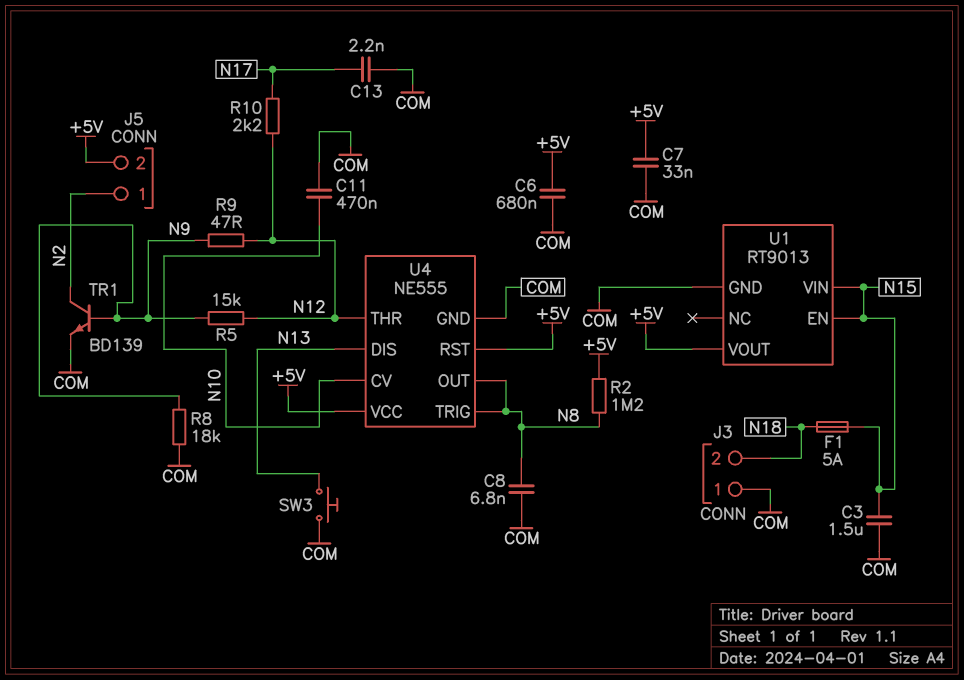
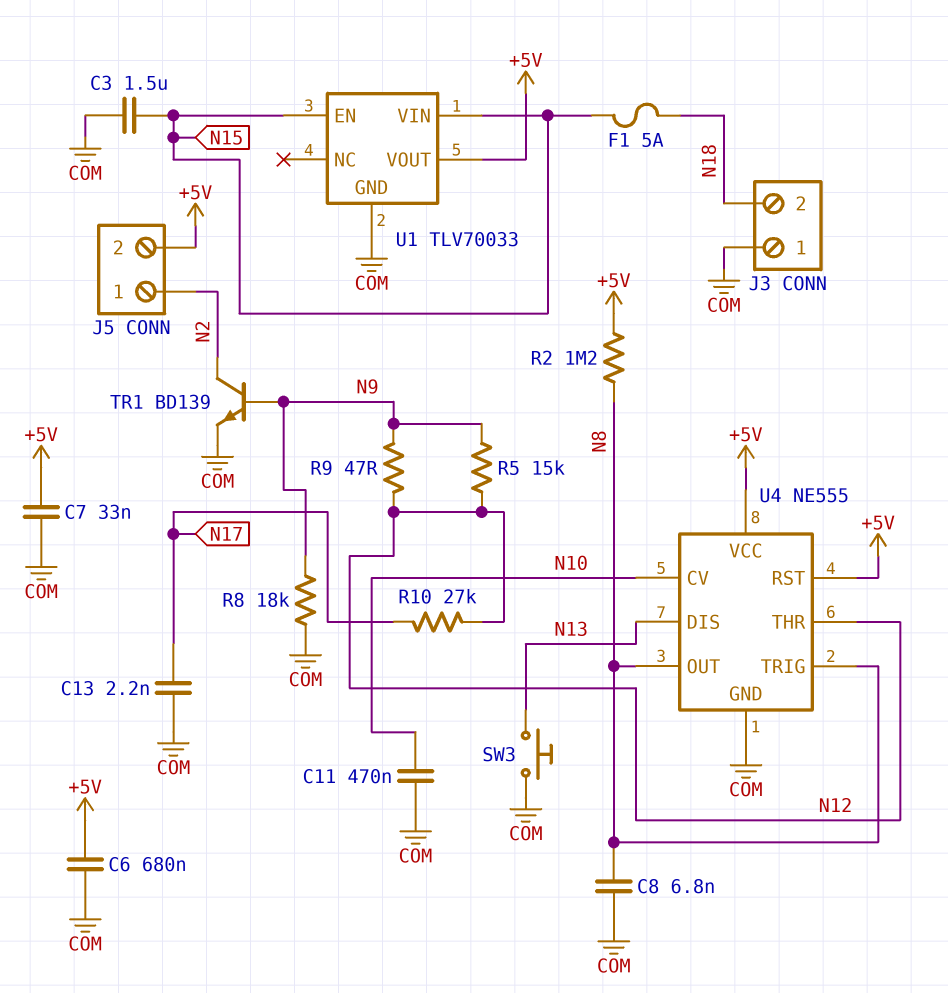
R10: 2.2k (N12, N17) -> 27k (N12, N17)
U1: RT9013 -> TLV70033

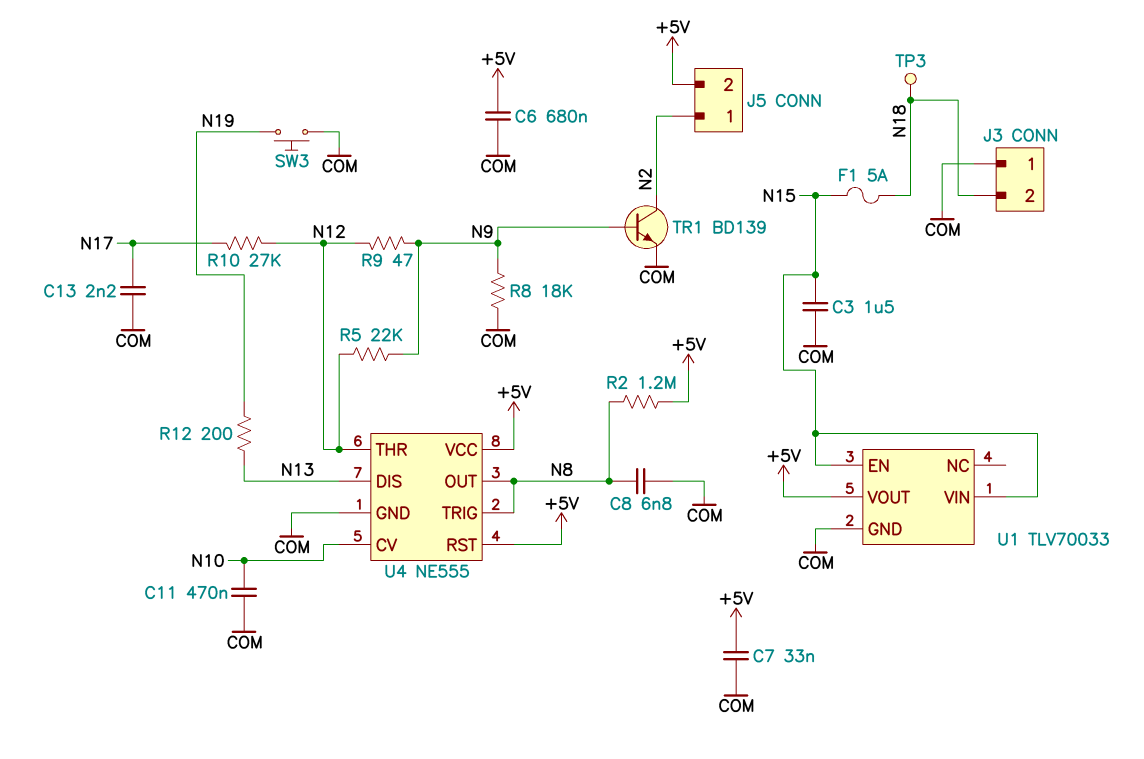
R5: 15k (N9, N12) -> 22k (N9, N12)
R12: none -> 200 (N13, N19)
SW3: button (COM, N13) -> button (COM, N19)
TP3: none -> test point (N18)

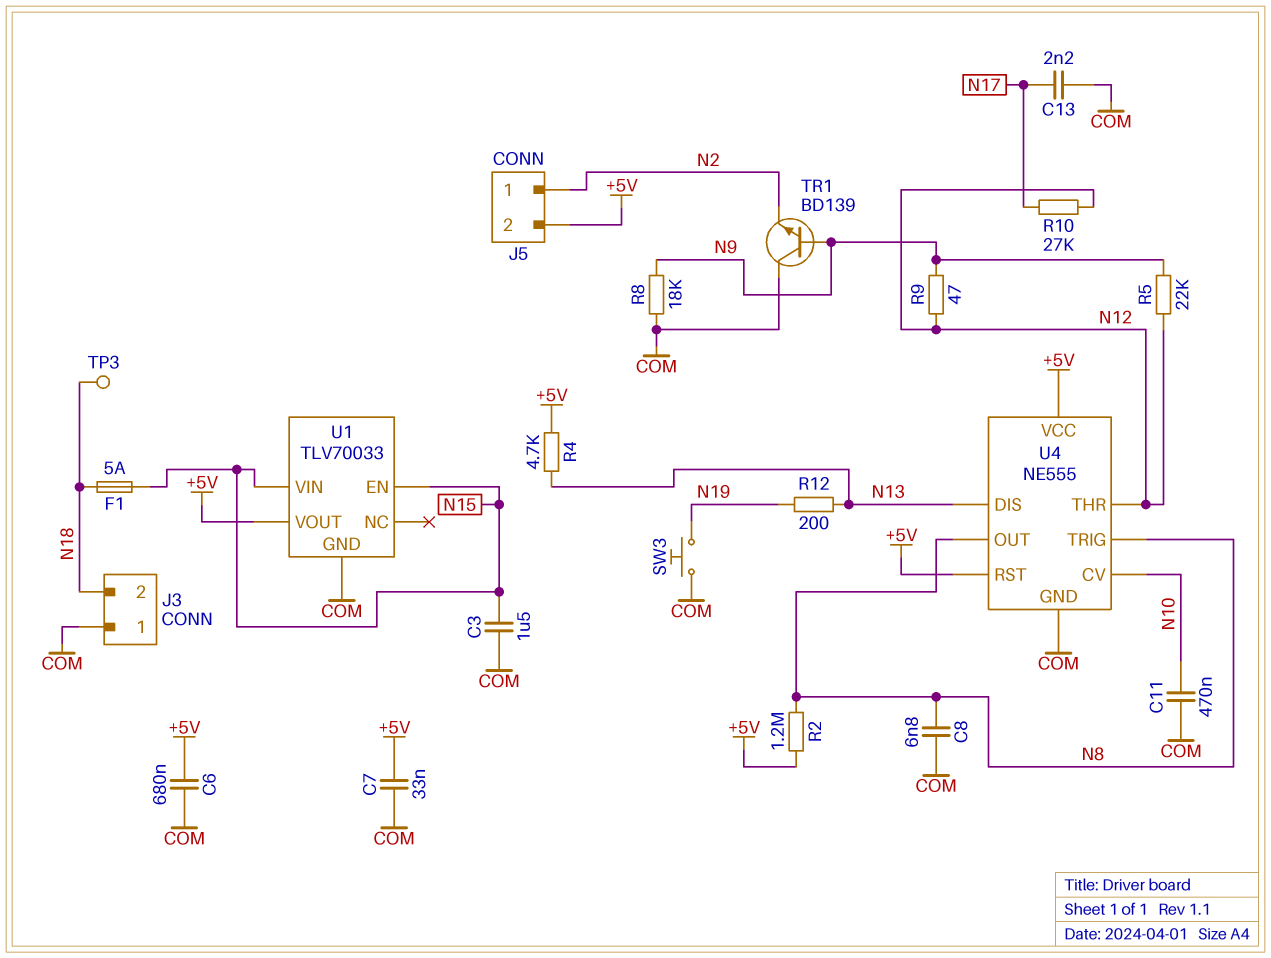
R4: none -> 4.7k (+5V, N13)
TR1: NPN BD139 (B N9, C N2, E COM) -> NPN BD139 (B N9, C COM, E N2)

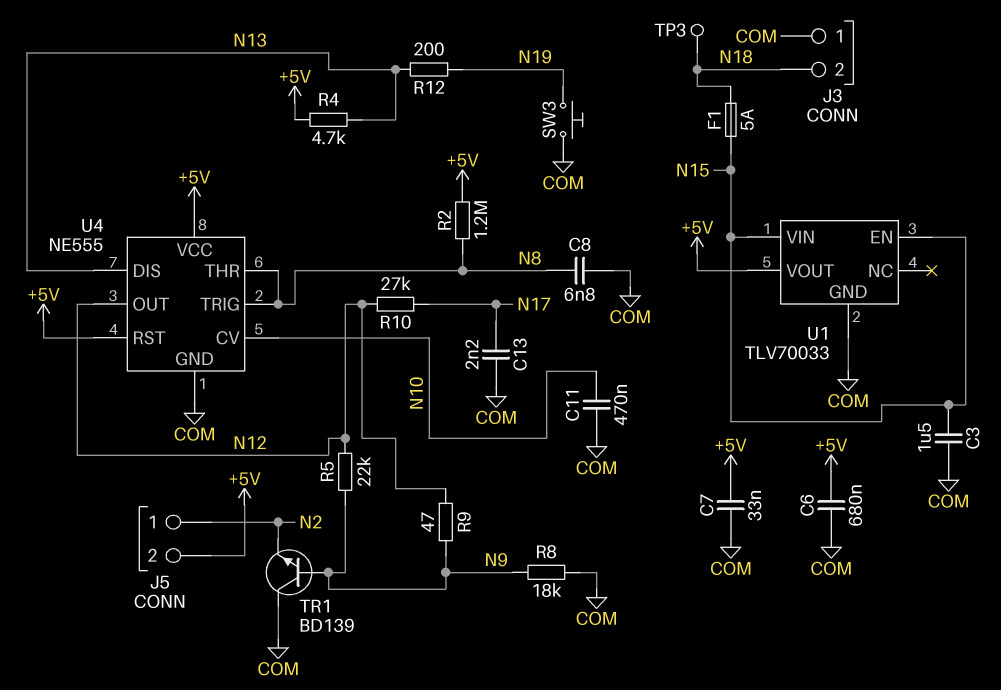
U4 pin OUT: N8 -> N12
U4 pin THR: N12 -> N8

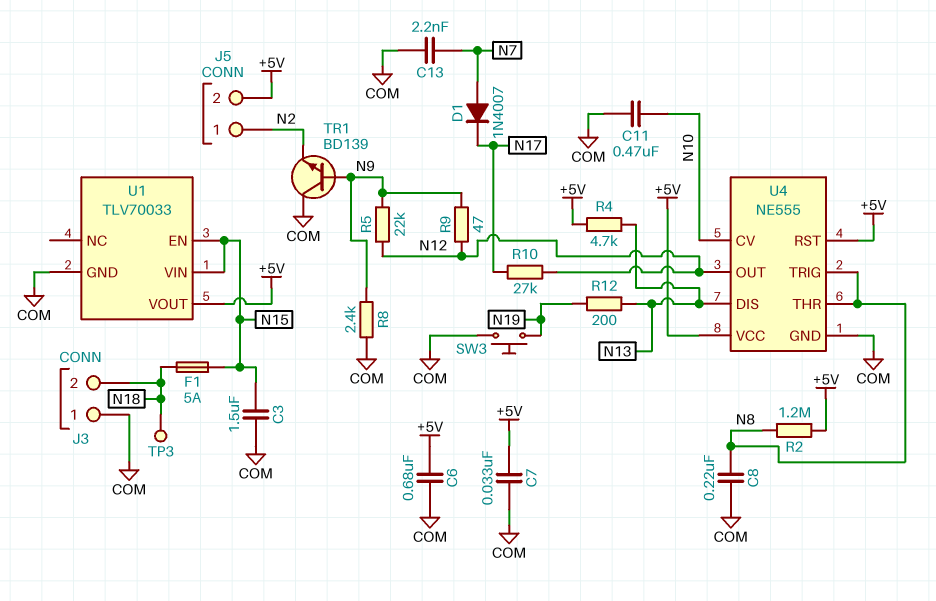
C8: 6.8nF (COM, N8) -> 220nF (COM, N8)
C13: 2.2nF (COM, N17) -> 2.2nF (COM, N7)
D1: none -> diode 1N4007 (A N7, K N17)
R8: 18k (COM, N9) -> 2.4k (COM, N9)

